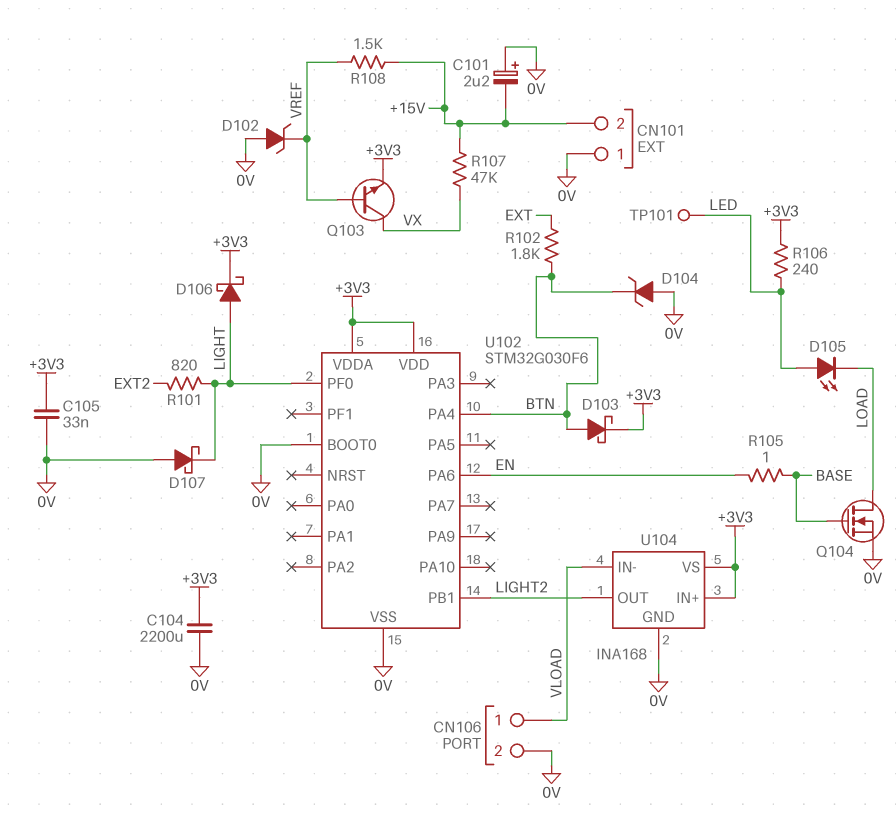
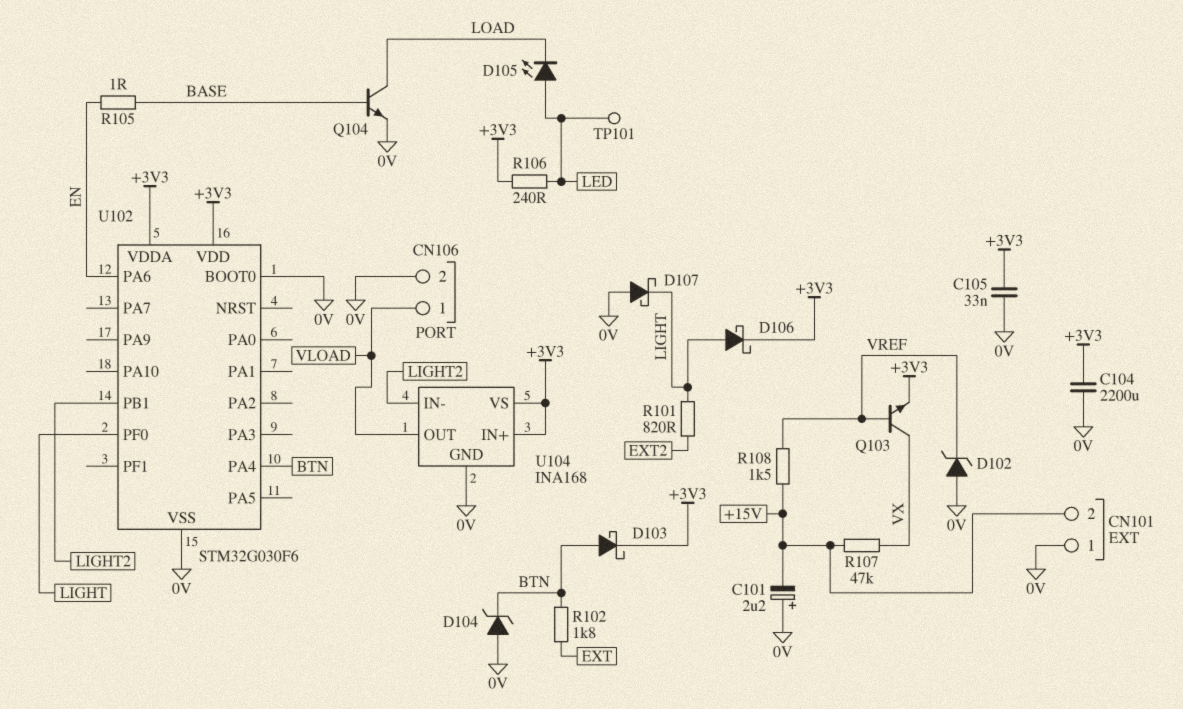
Q104: NMOS (G BASE, D LOAD, S 0V) -> NPN (B BASE, C LOAD, E 0V)
U104 pin IN-: VLOAD -> LIGHT2
U104 pin OUT: LIGHT2 -> VLOAD

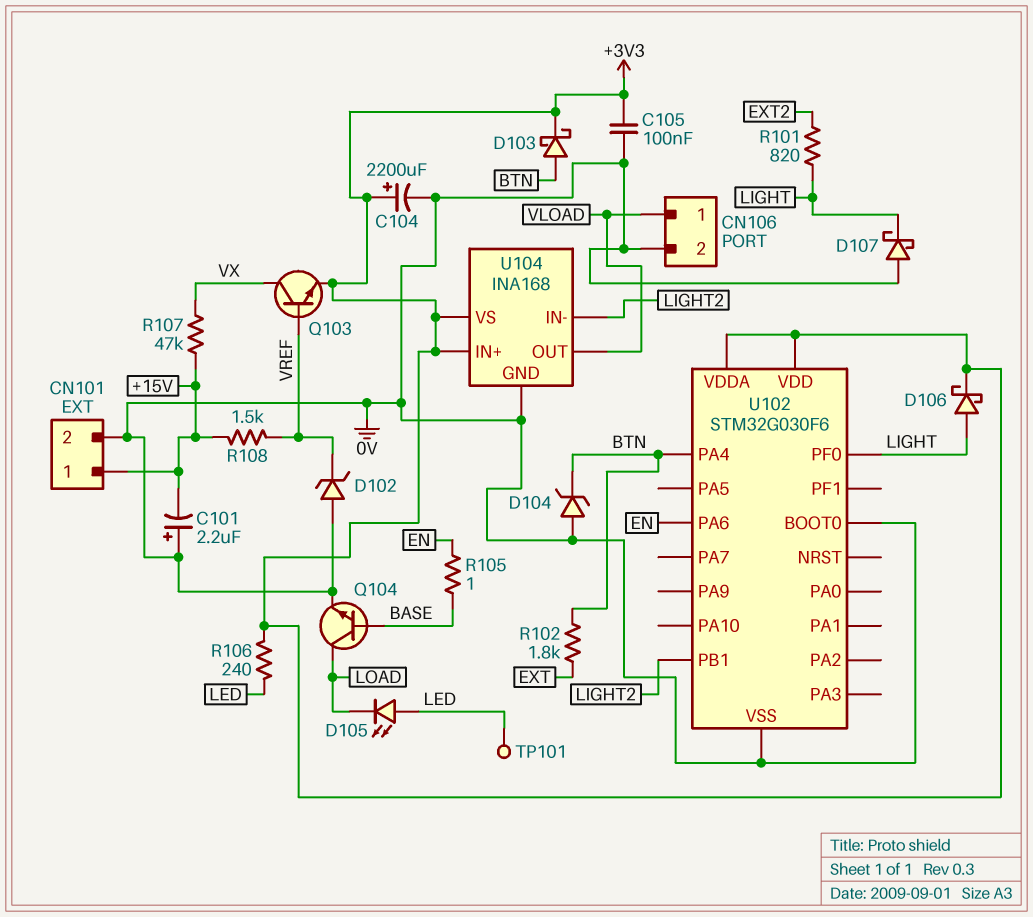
C104: 2200uF (+3V3, 0V) -> 2200uF (plus +3V3, minus 0V)
C105: 33nF (+3V3, 0V) -> 100nF (+3V3, 0V)
CN101 pin 1: 0V -> +15V
CN101 pin 2: +15V -> 0V

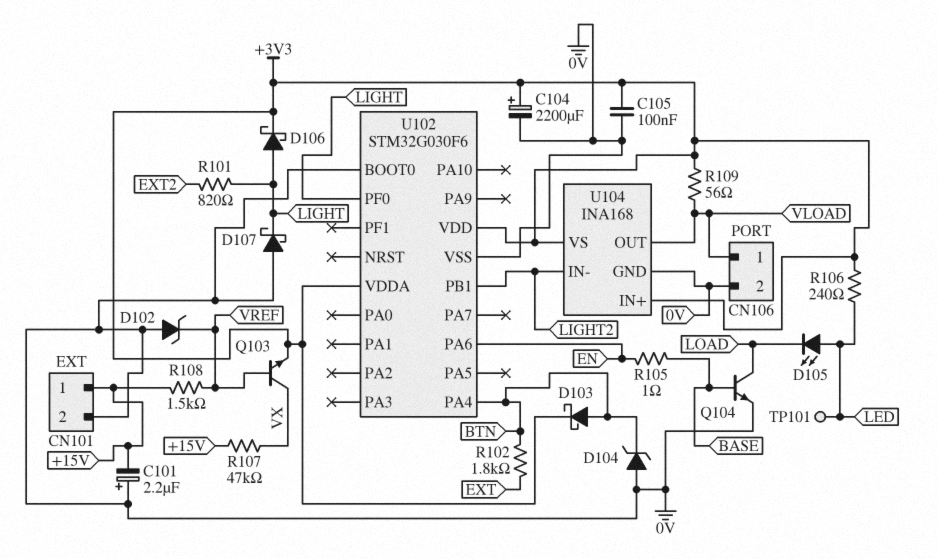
R109: none -> 56 (+3V3, VLOAD)

